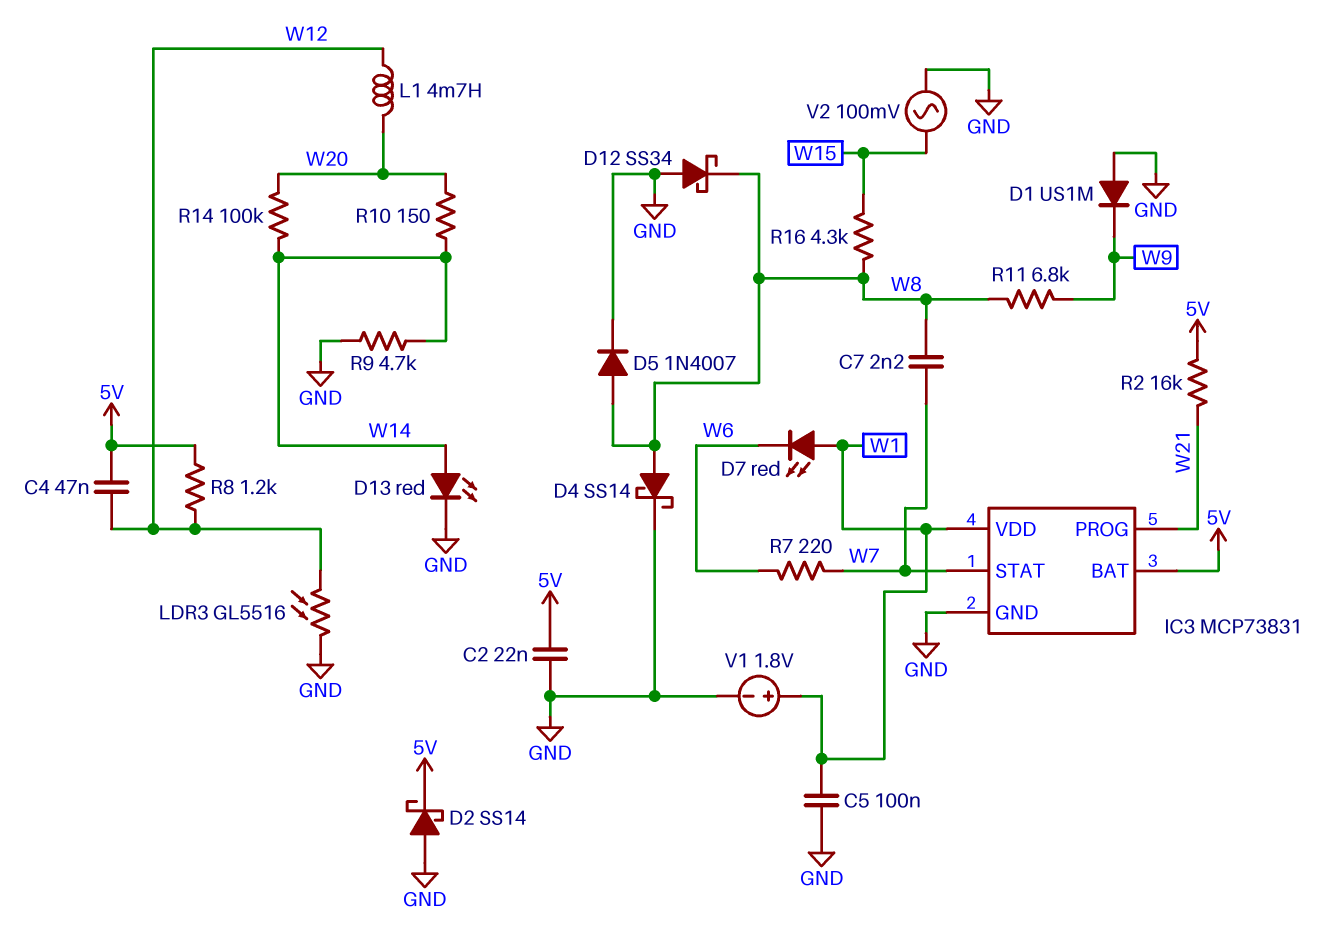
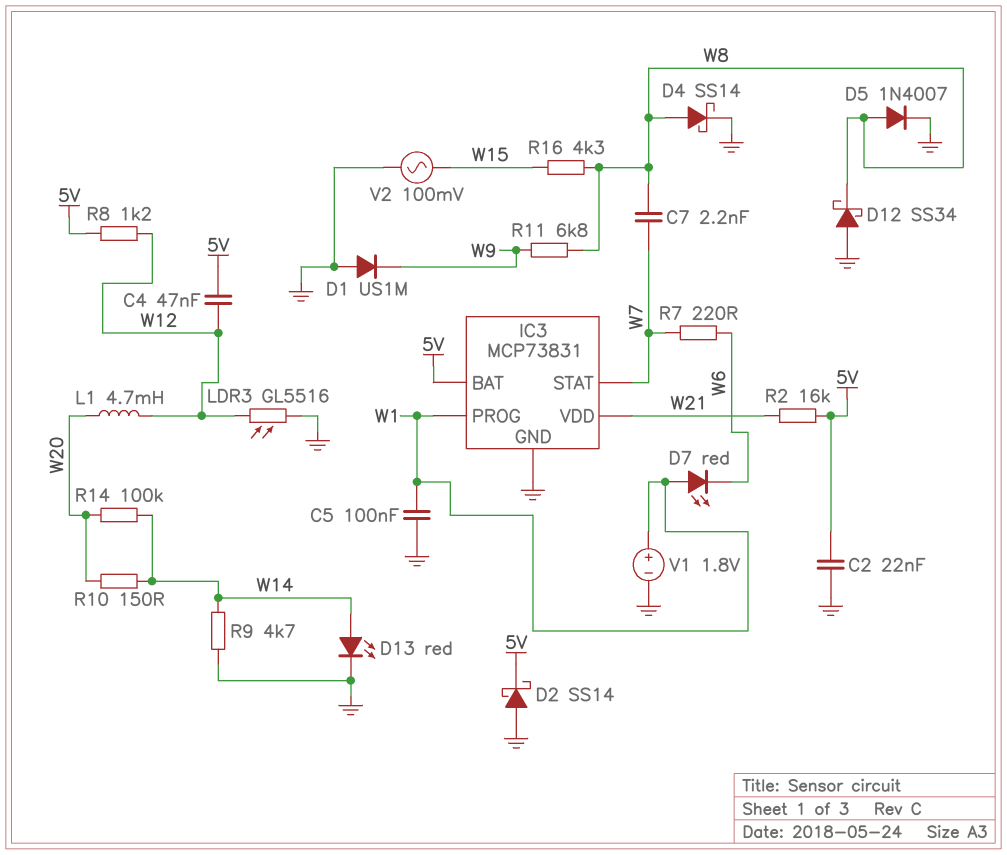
IC3 pin PROG: W21 -> W1
IC3 pin VDD: W1 -> W21

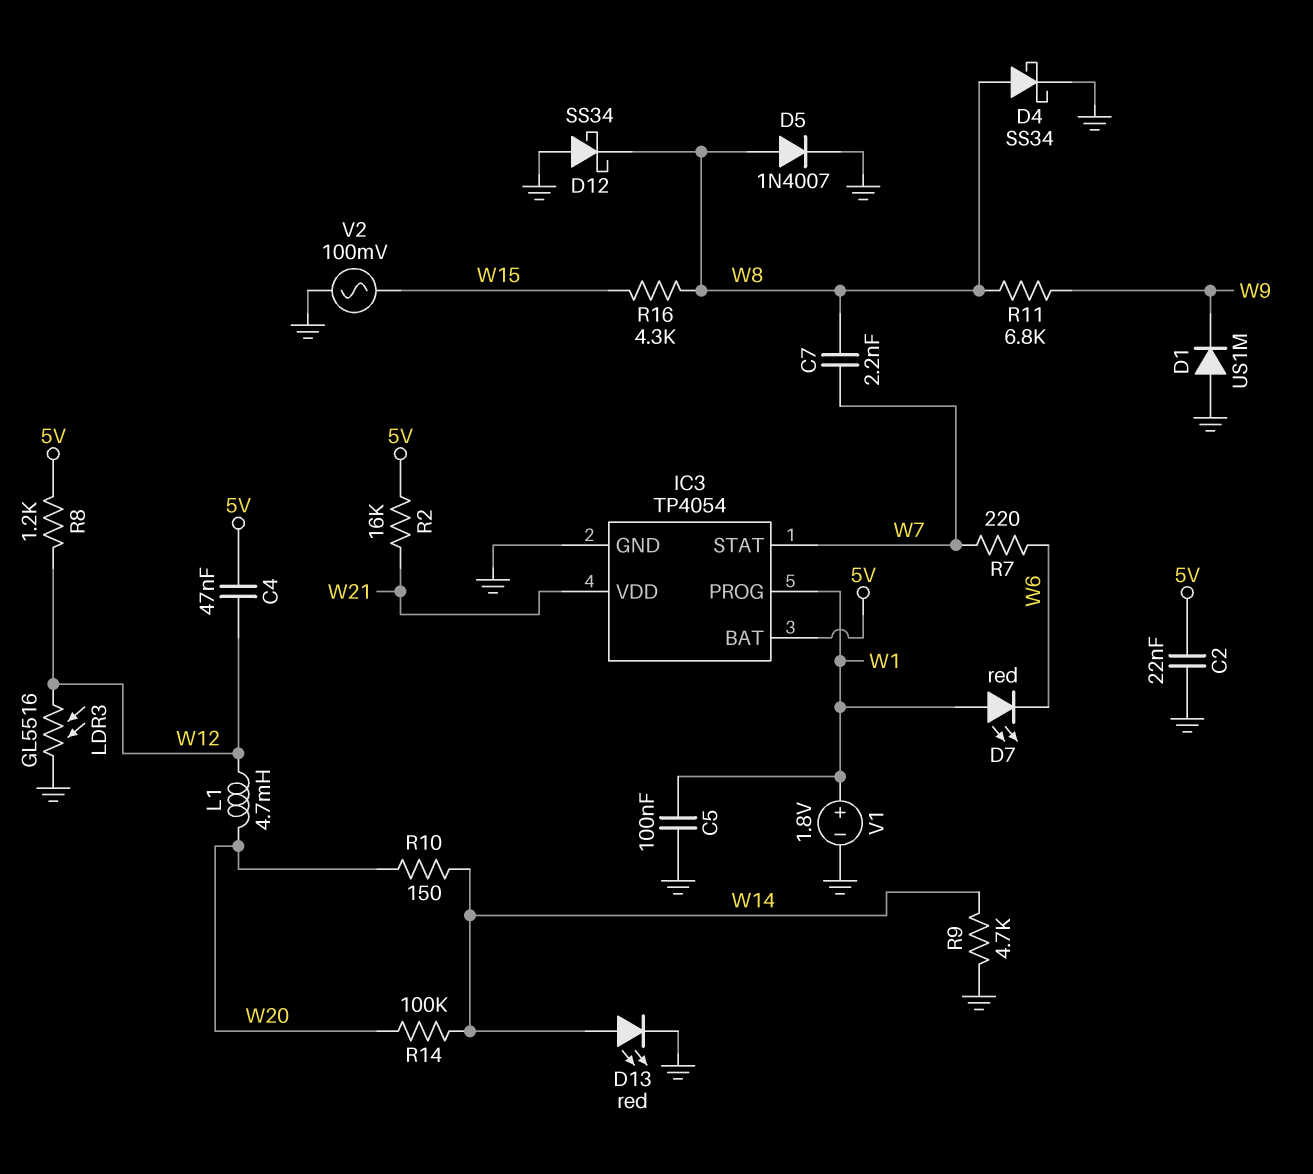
D2: schottky SS14 (A GND, K 5V) -> none
D4: schottky SS14 (A W8, K GND) -> schottky SS34 (A W8, K GND)
IC3: MCP73831 -> TP4054

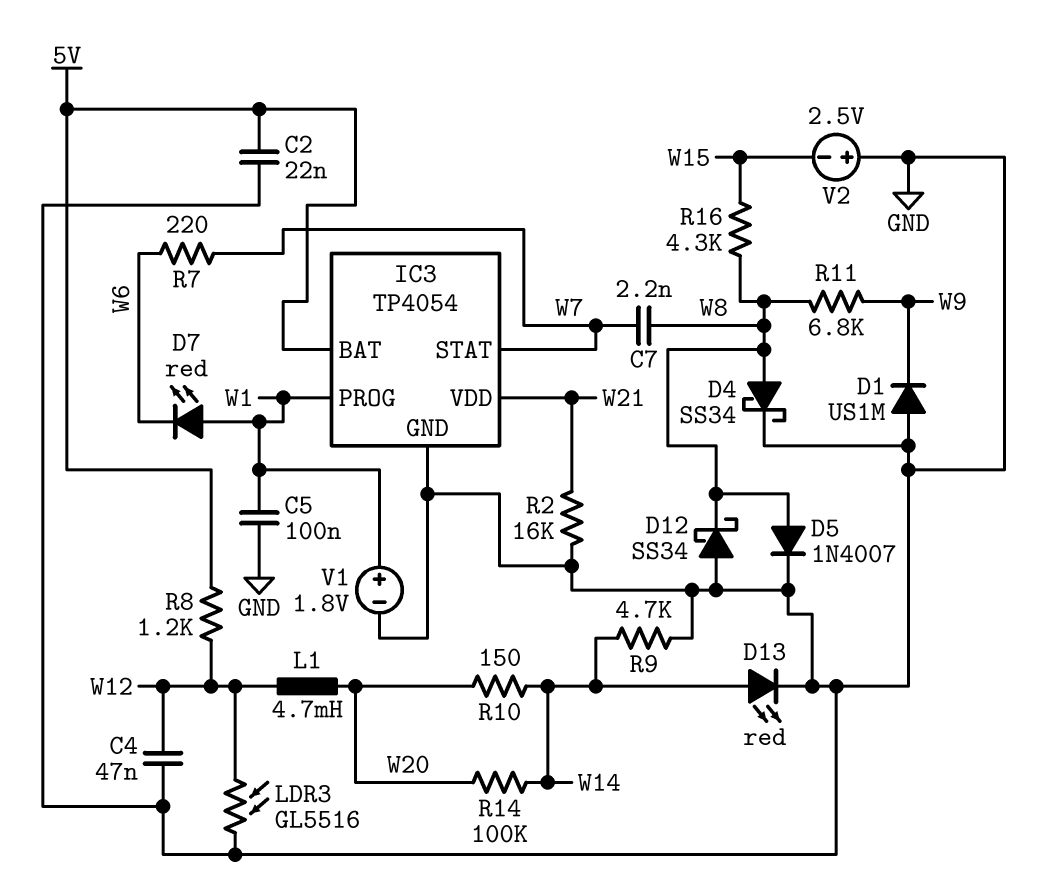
C4: 47nF (5V, W12) -> 47nF (GND, W12)
R2: 16k (5V, W21) -> 16k (GND, W21)
V2: AC 100mV (GND, W15) -> 2.5V (plus GND, minus W15)

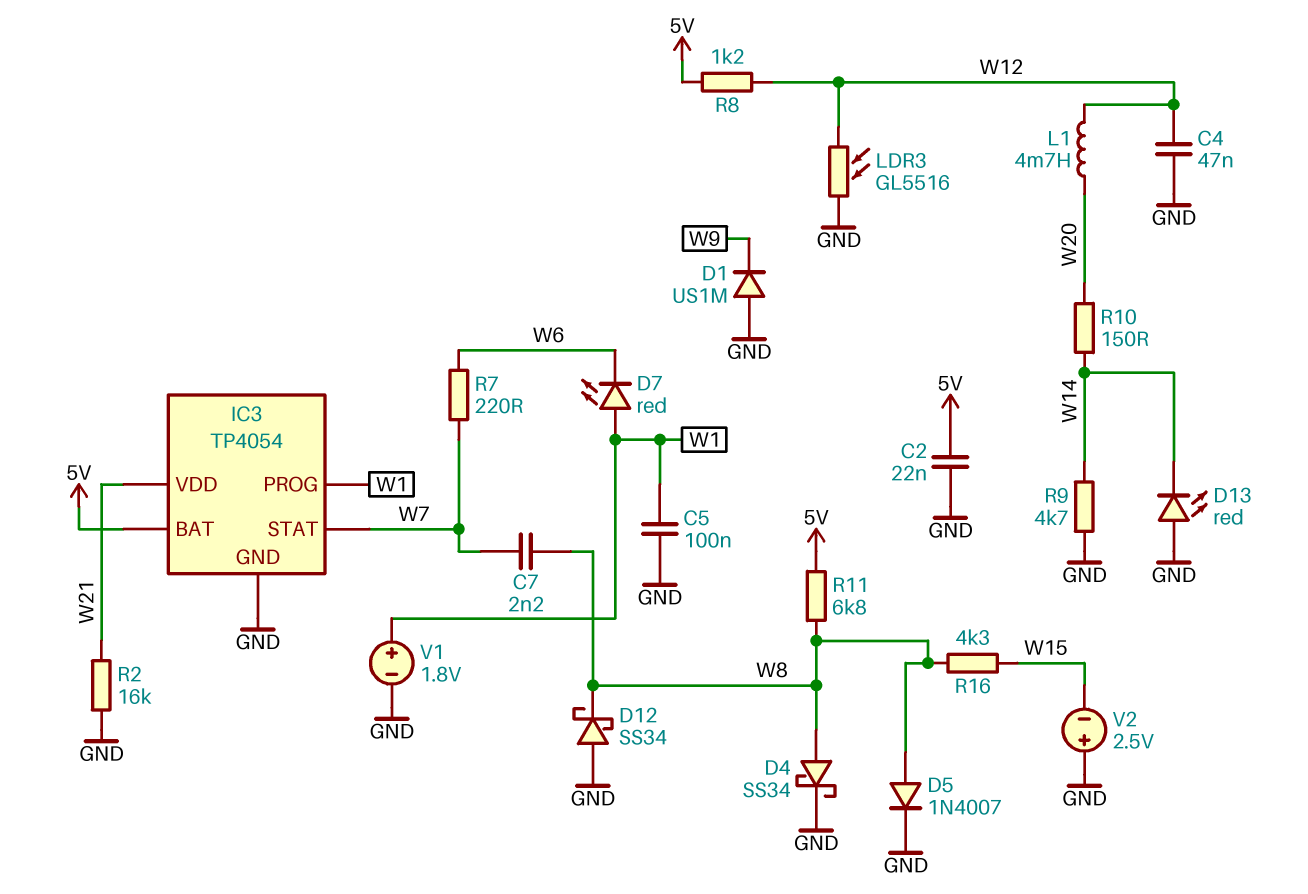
D13: LED red (A W14, K GND) -> LED red (A GND, K W14)
R11: 6.8k (W8, W9) -> 6.8k (5V, W8)
R14: 100k (W14, W20) -> none

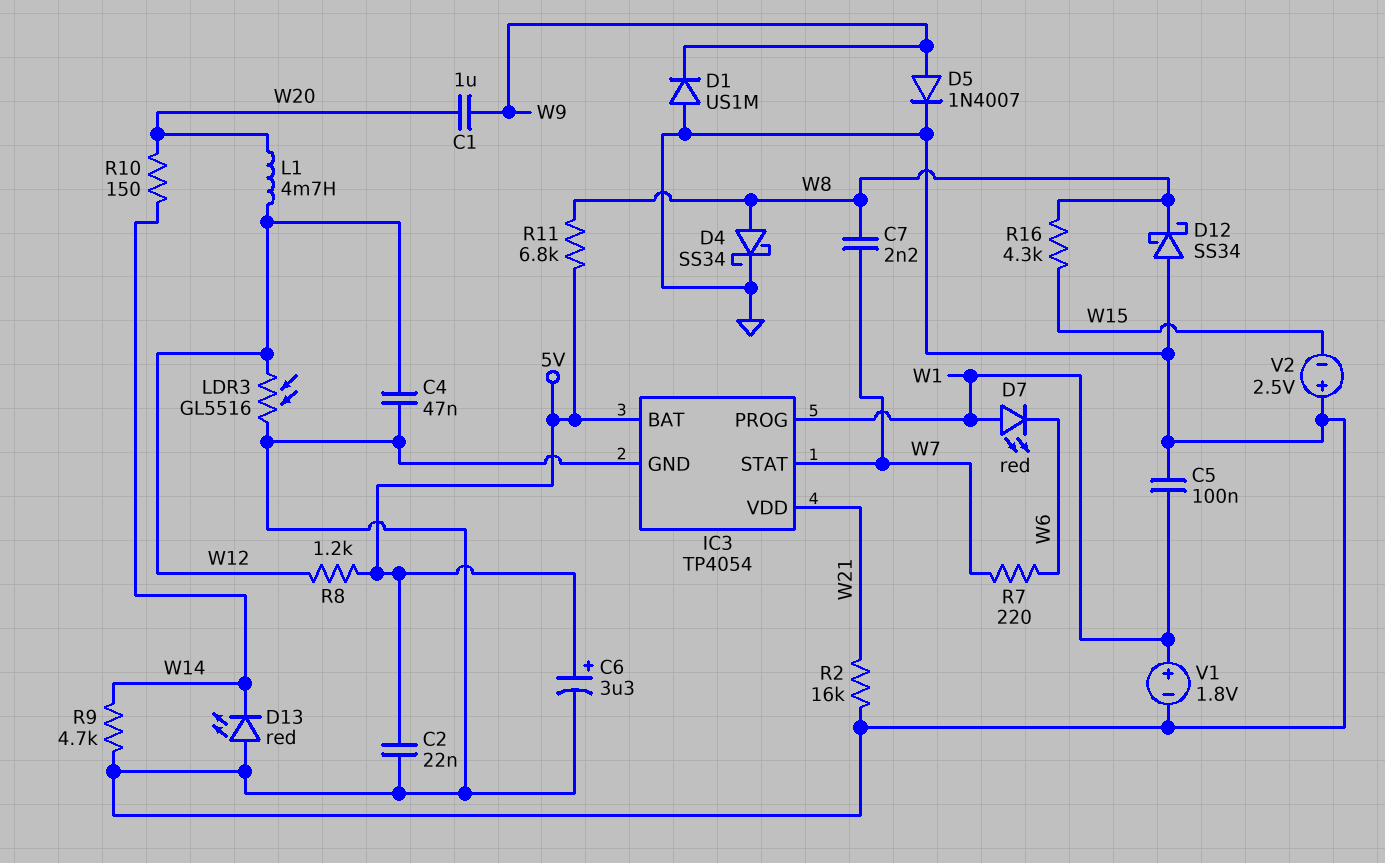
C1: none -> 1uF (W9, W20)
C6: none -> 3.3uF (plus 5V, minus GND)
D5: diode 1N4007 (A W8, K GND) -> diode 1N4007 (A W9, K GND)

